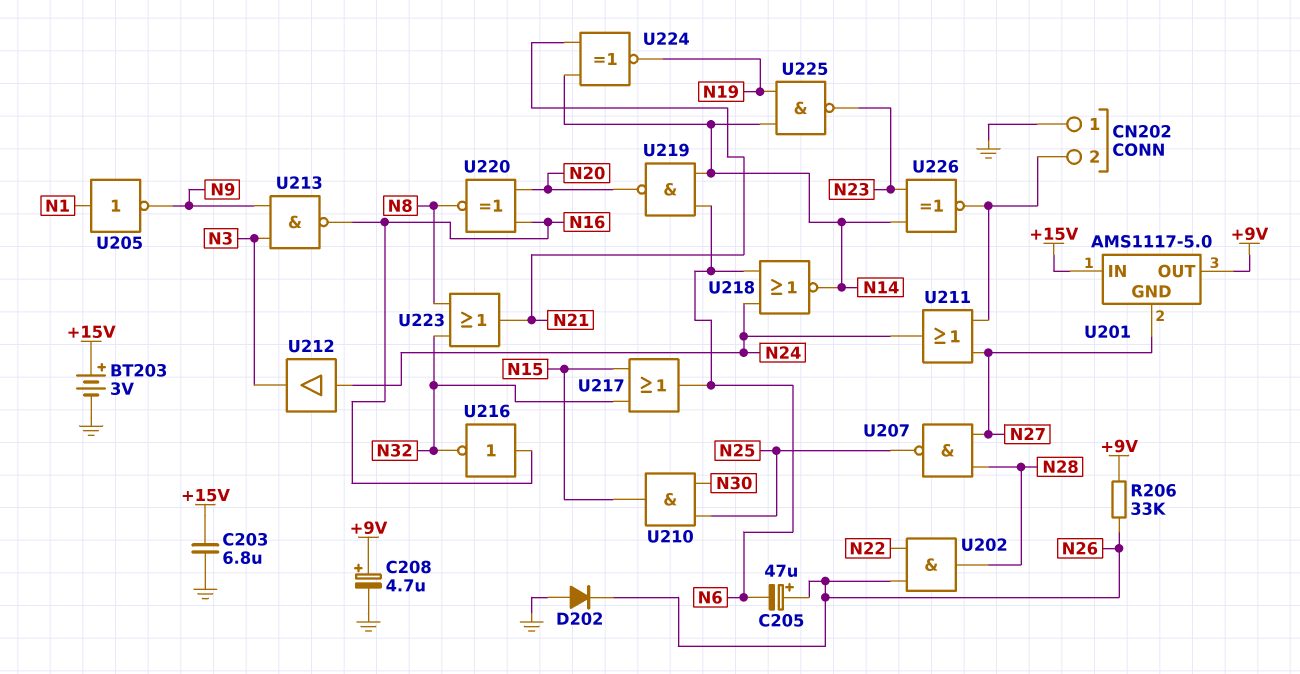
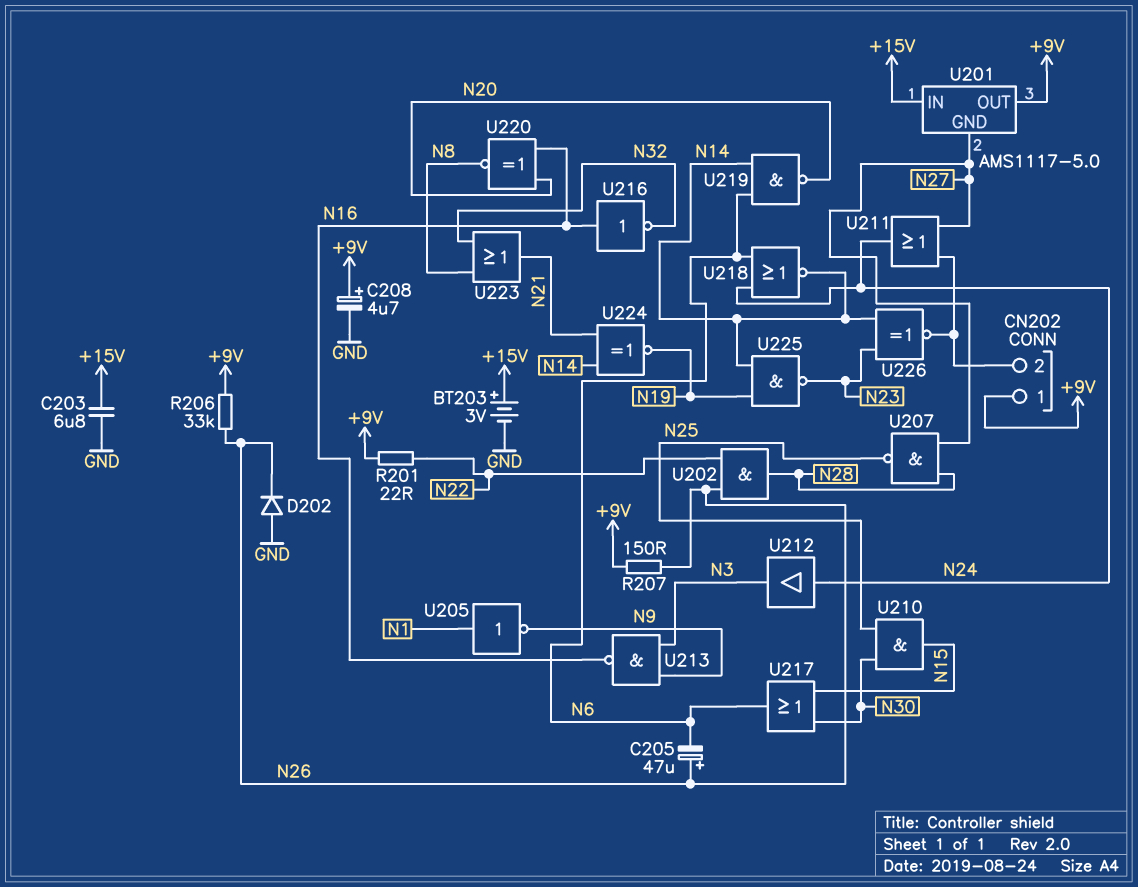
CN202 pin 1: GND -> +9V
R201: none -> 22 (+9V, N22)
R207: none -> 150 (+9V, N26)
U217: OR (in N15, in N32, out N6) -> OR (in N15, in N30, out N6)

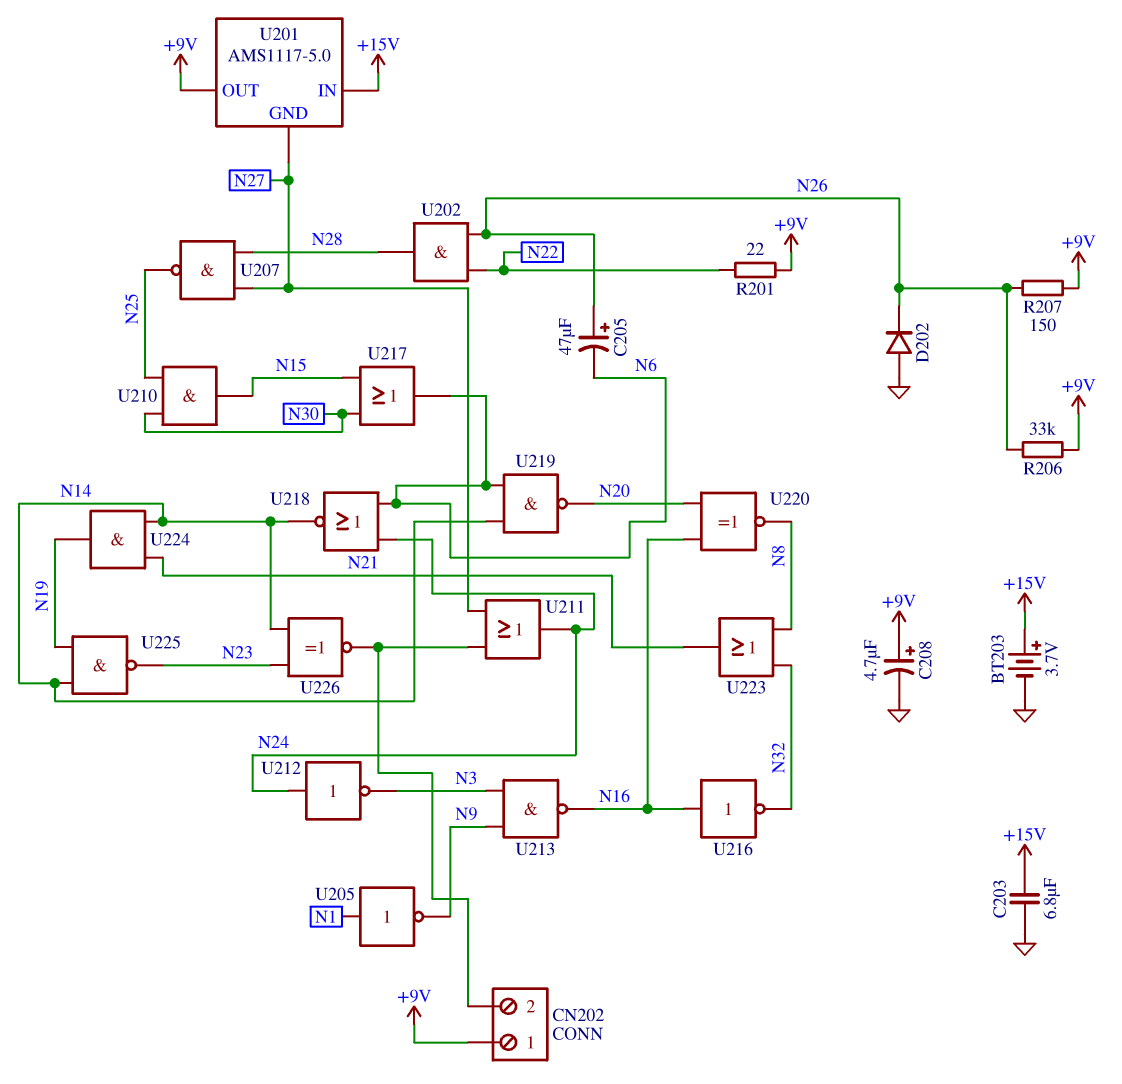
BT203: 3V (plus +15V, minus GND) -> 3.7V (plus +15V, minus GND)
U212: buffer (in N24, out N3) -> NOT (in N24, out N3)
U224: XNOR (in N14, in N21, out N19) -> AND (in N14, in N21, out N19)

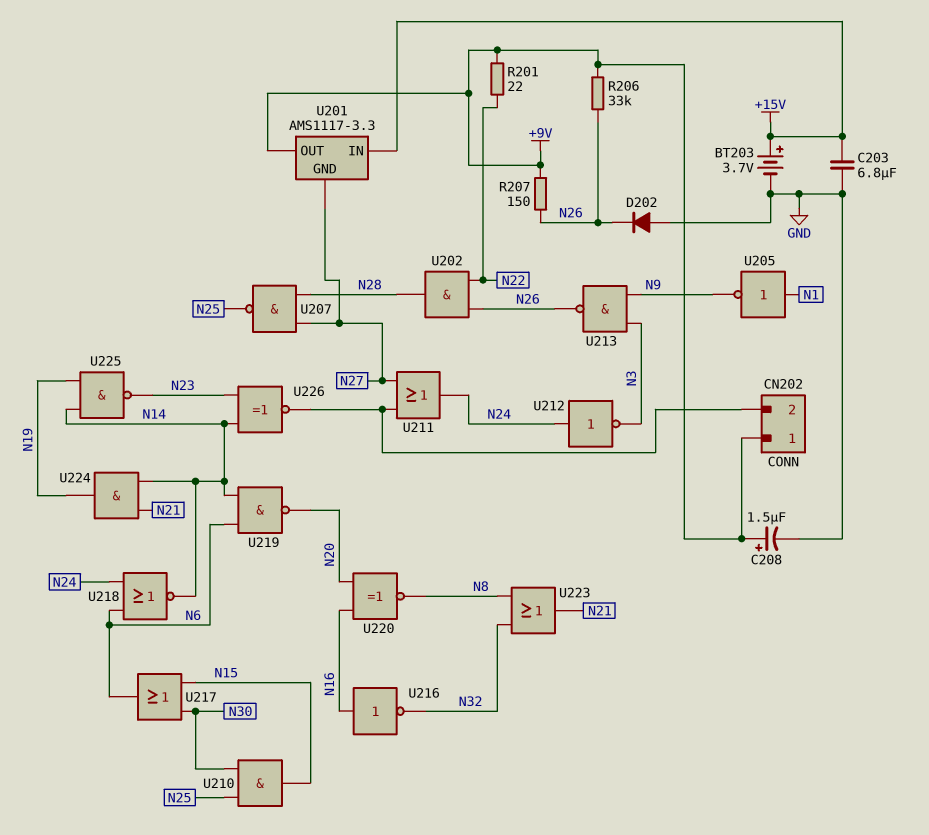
C205: 47uF (plus N26, minus N6) -> none
C208: 4.7uF (plus +9V, minus GND) -> 1.5uF (plus +9V, minus GND)
U201: AMS1117-5.0 -> AMS1117-3.3
U213: NAND (in N3, in N9, out N16) -> NAND (in N3, in N9, out N26)

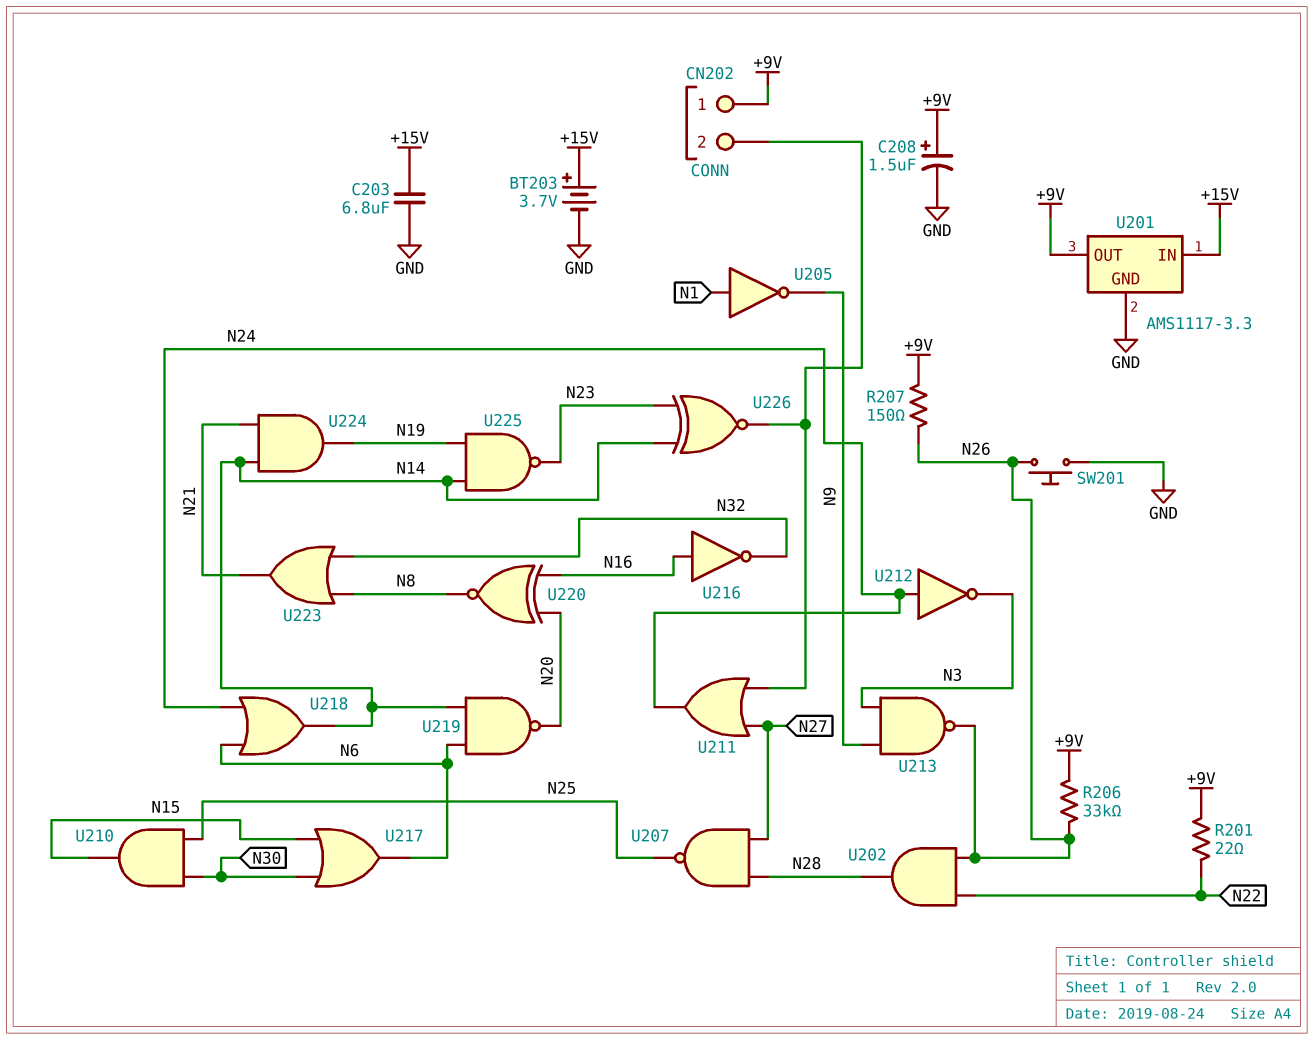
D202: diode (A GND, K N26) -> none
SW201: none -> button (GND, N26)
U201 pin GND: N27 -> GND
U218: NOR (in N6, in N24, out N14) -> OR (in N6, in N24, out N14)

